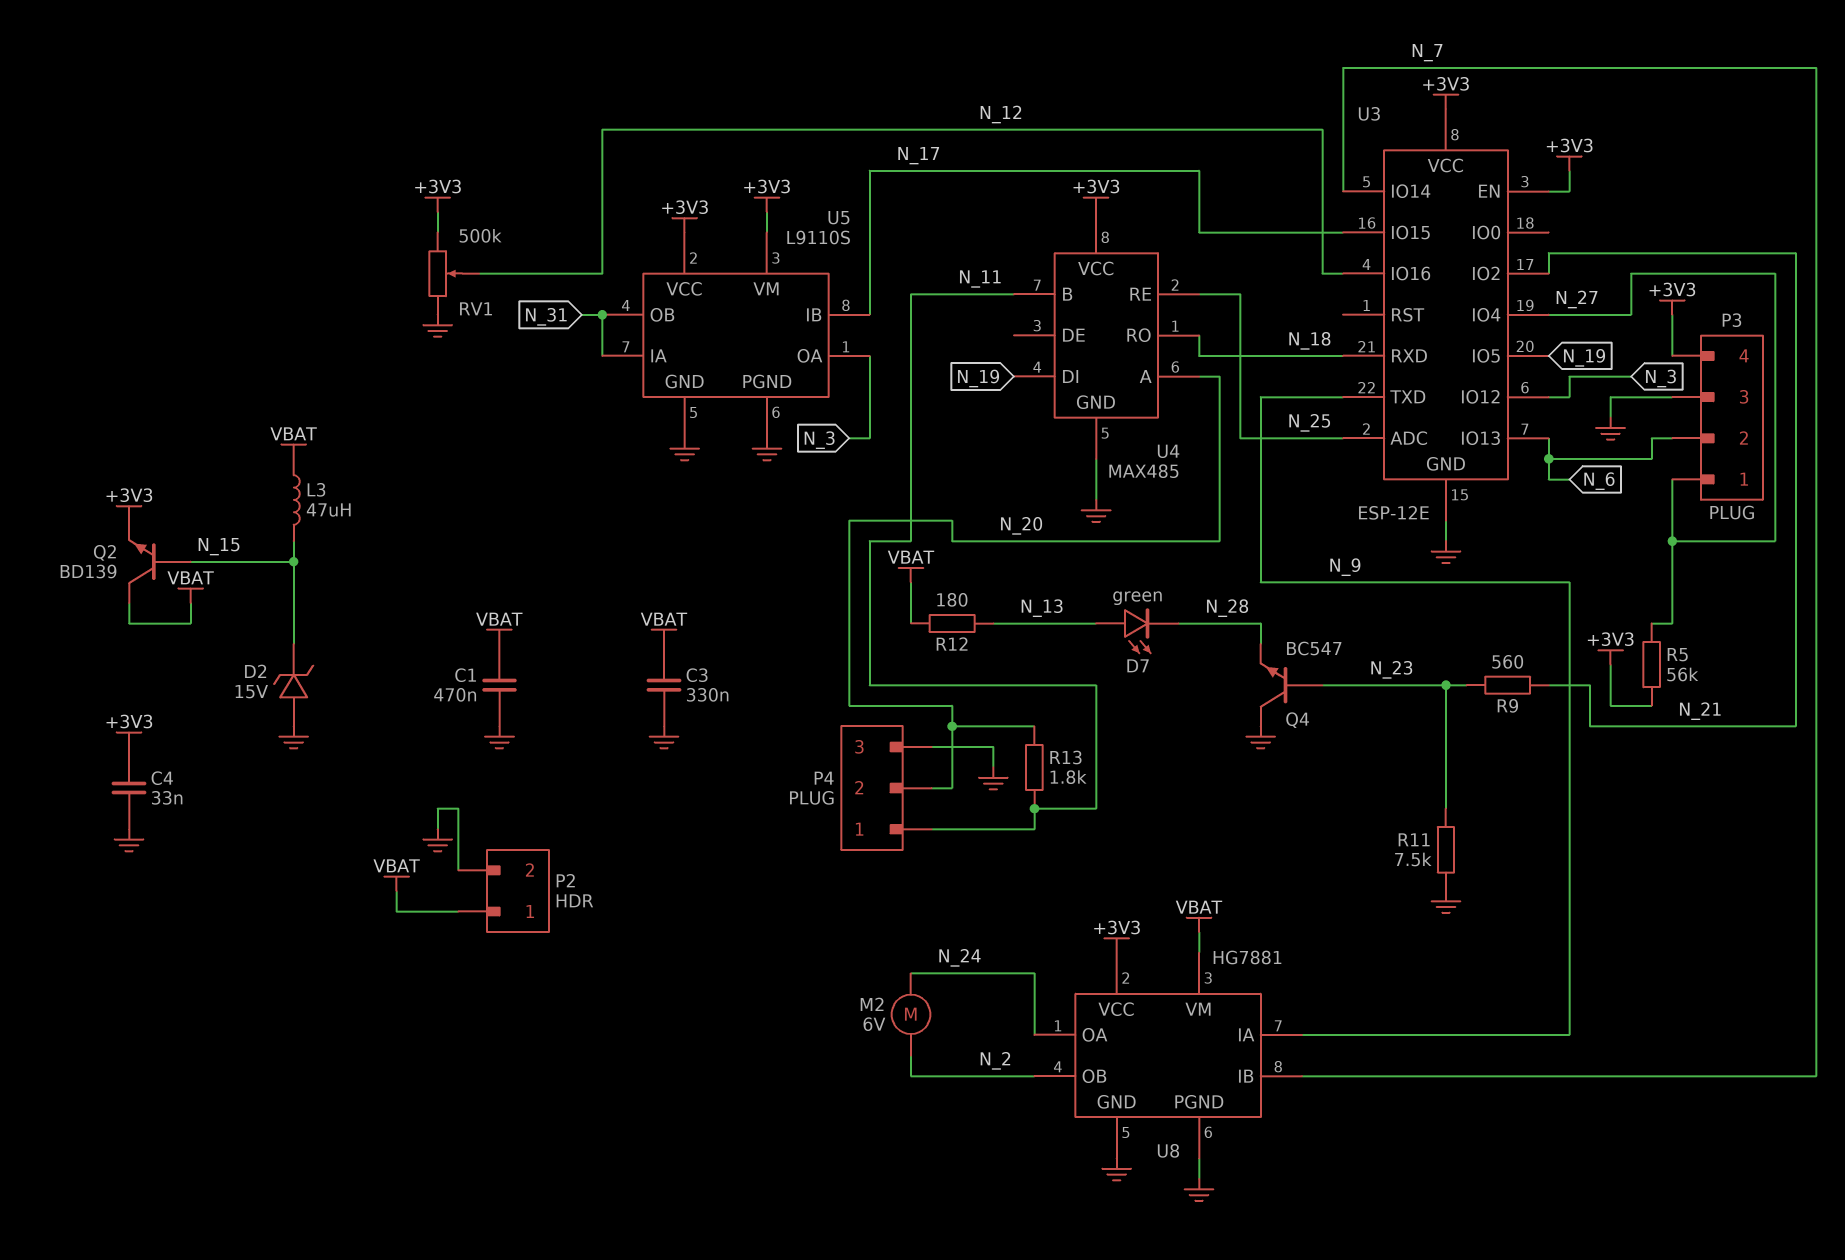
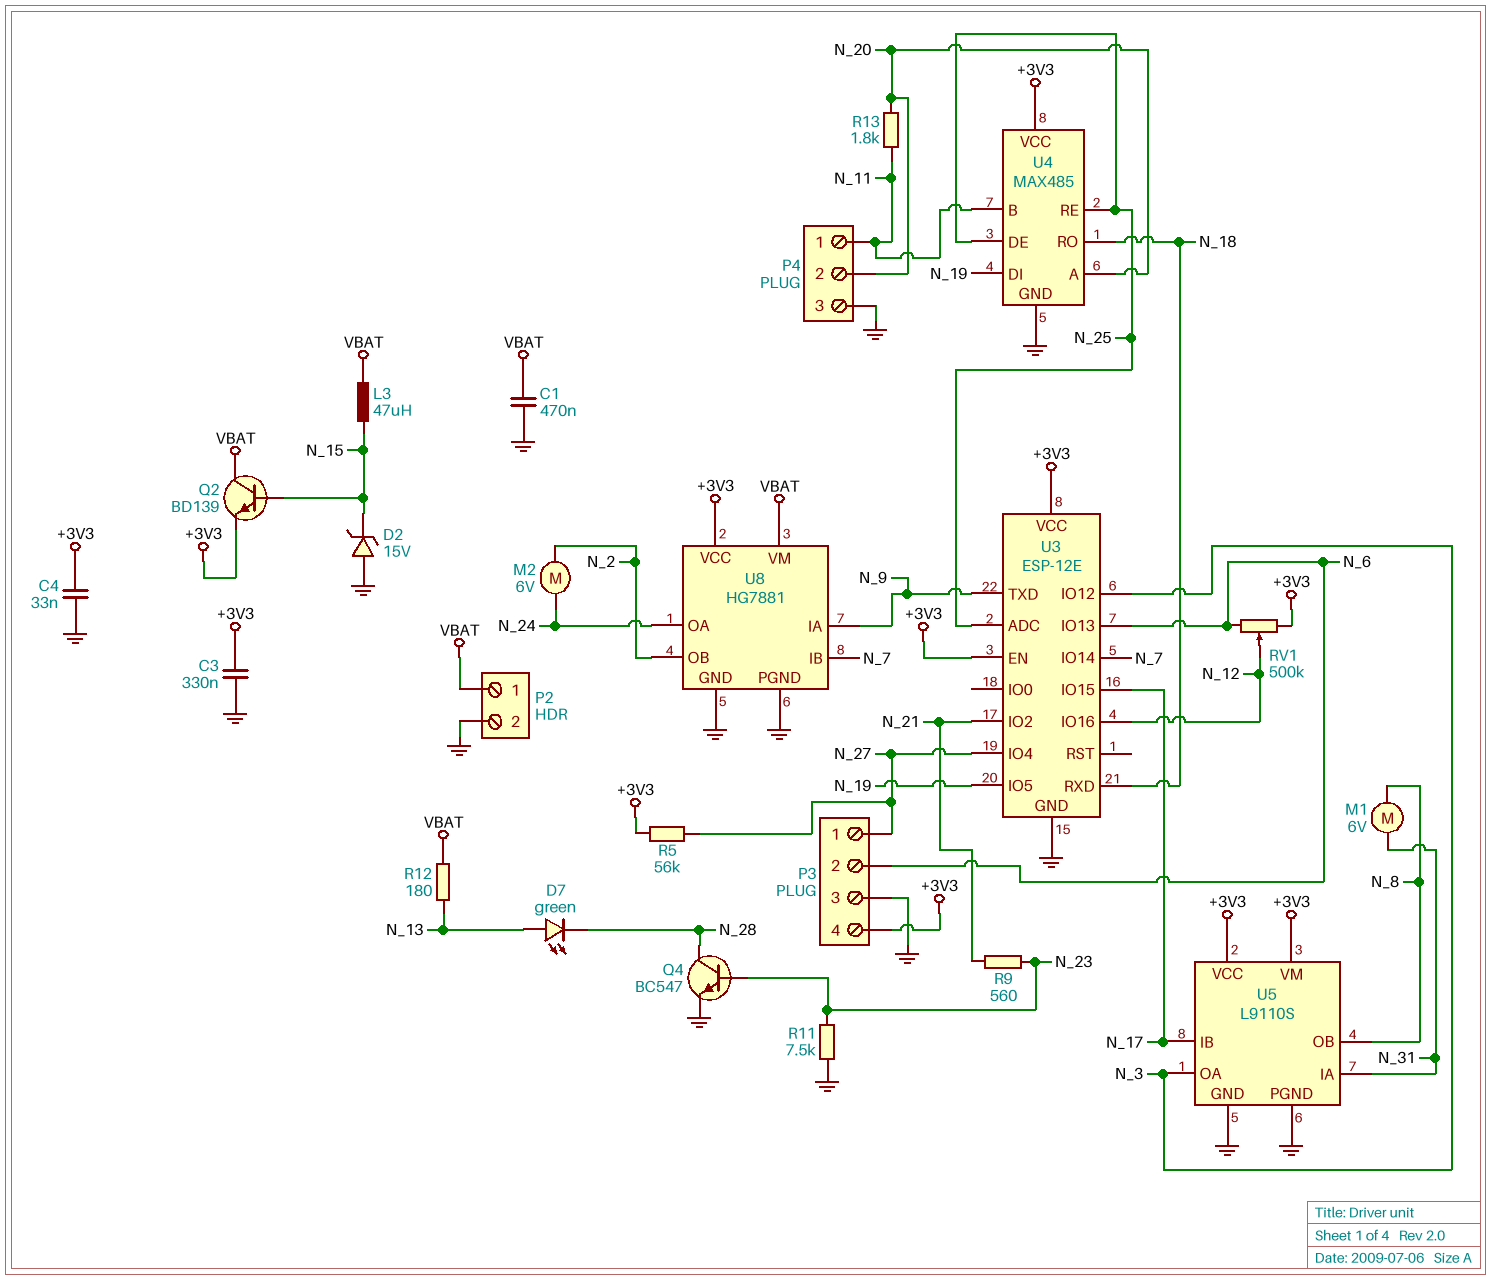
C3: 330nF (GND, VBAT) -> 330nF (+3V3, GND)
M1: none -> motor 6V (N_8, N_31)
Q4: NPN BC547 (B N_23, C GND, E N_28) -> NPN BC547 (B N_23, C N_28, E GND)
RV1: 500k (+3V3, GND, wiper N_12) -> 500k (+3V3, N_6, wiper N_12)
U4 pin DE: none -> N_25
U5 pin OB: N_31 -> N_8

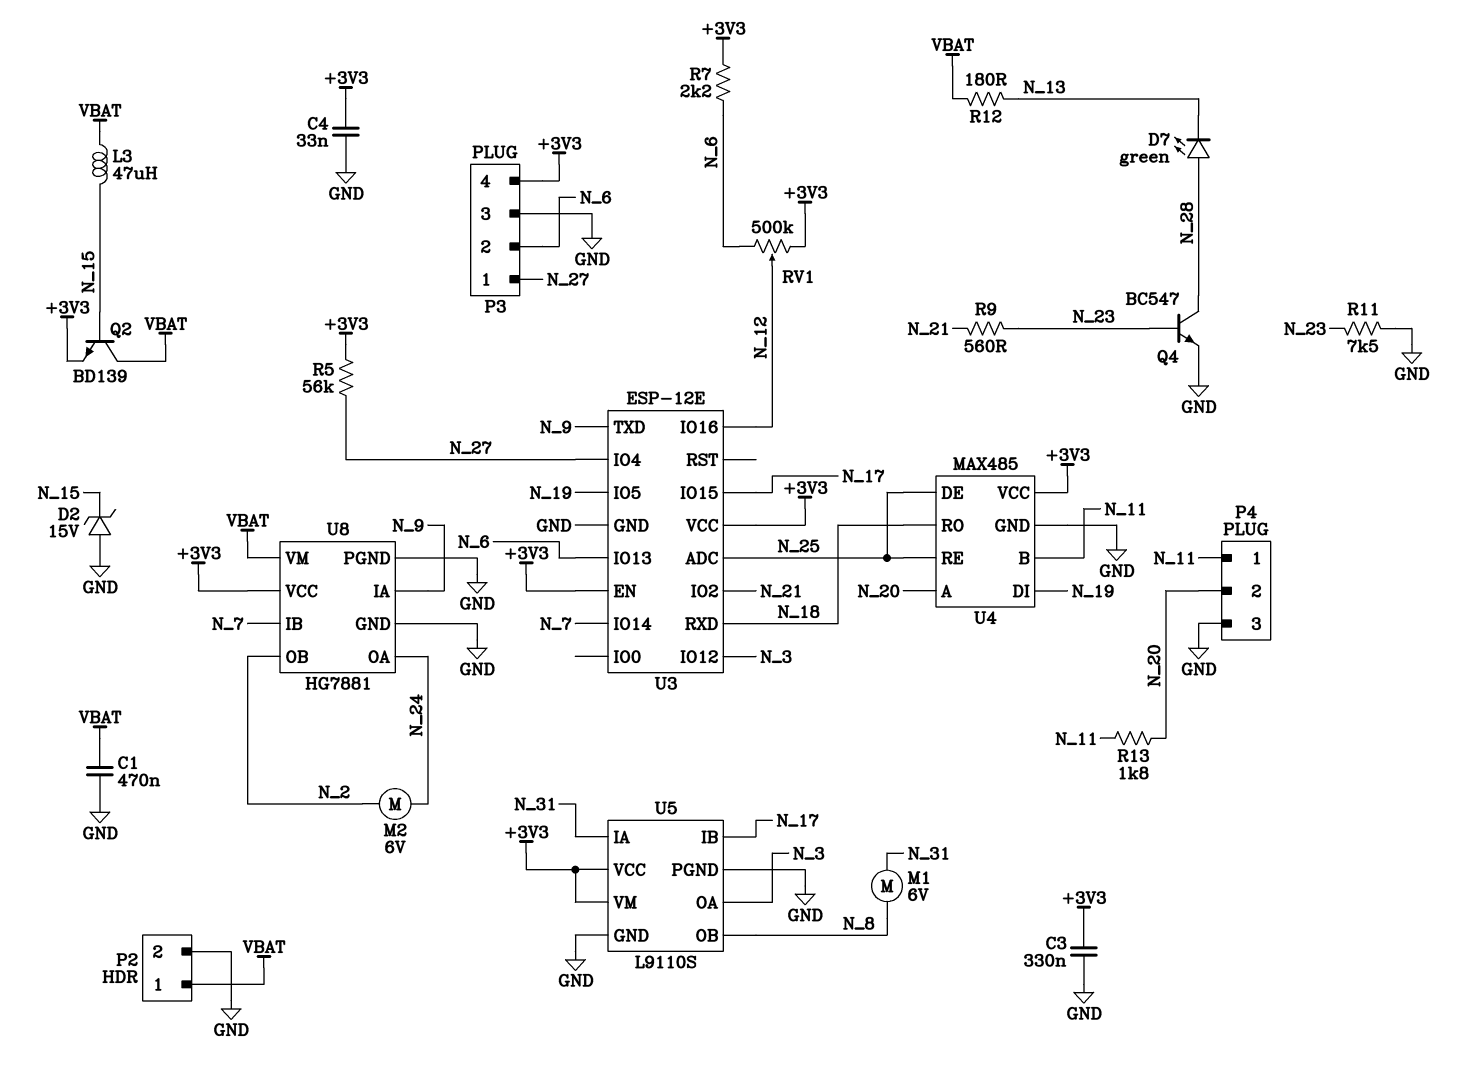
D7: LED green (A N_13, K N_28) -> LED green (A N_28, K N_13)
R7: none -> 2.2k (+3V3, N_6)

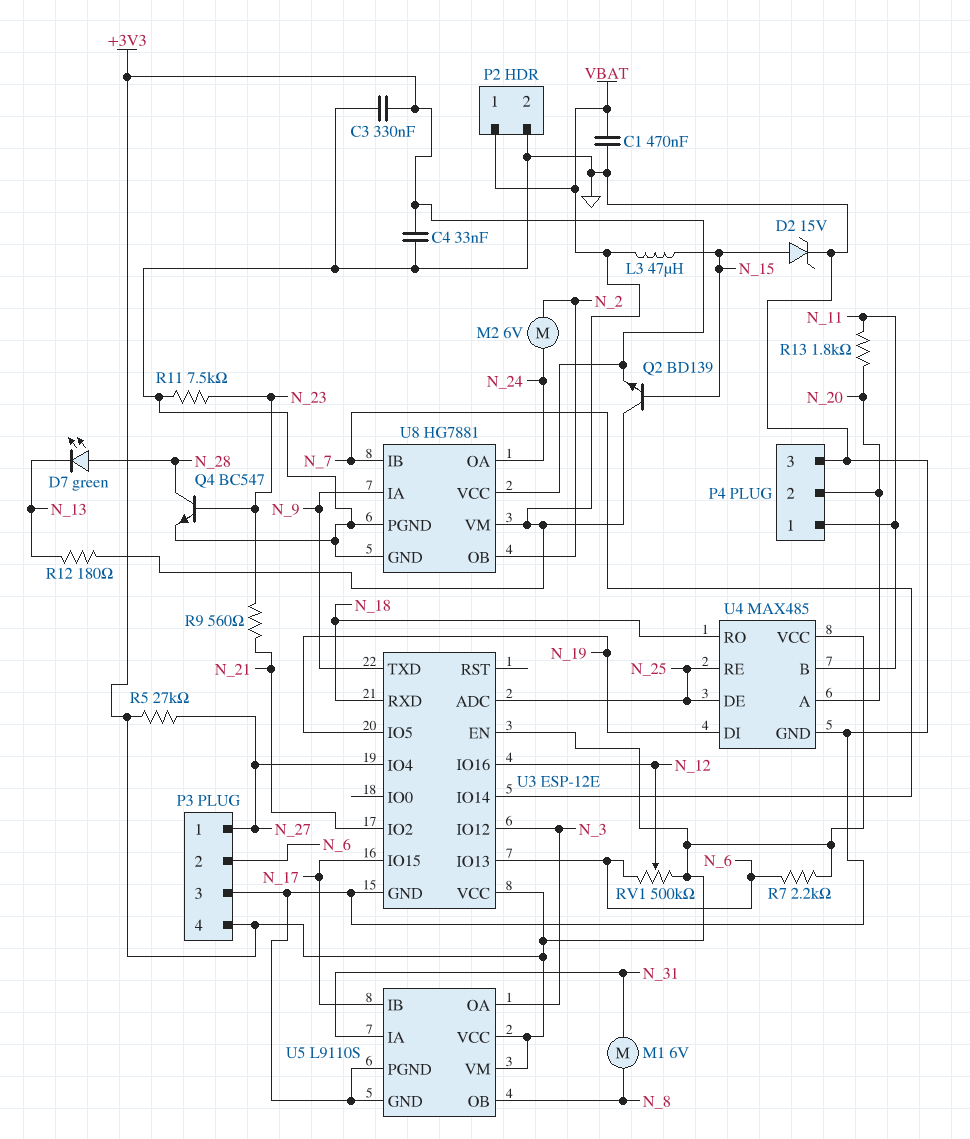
D2: zener 15V (A GND, K N_15) -> zener 15V (A N_15, K GND)
R5: 56k (+3V3, N_27) -> 27k (+3V3, N_27)

